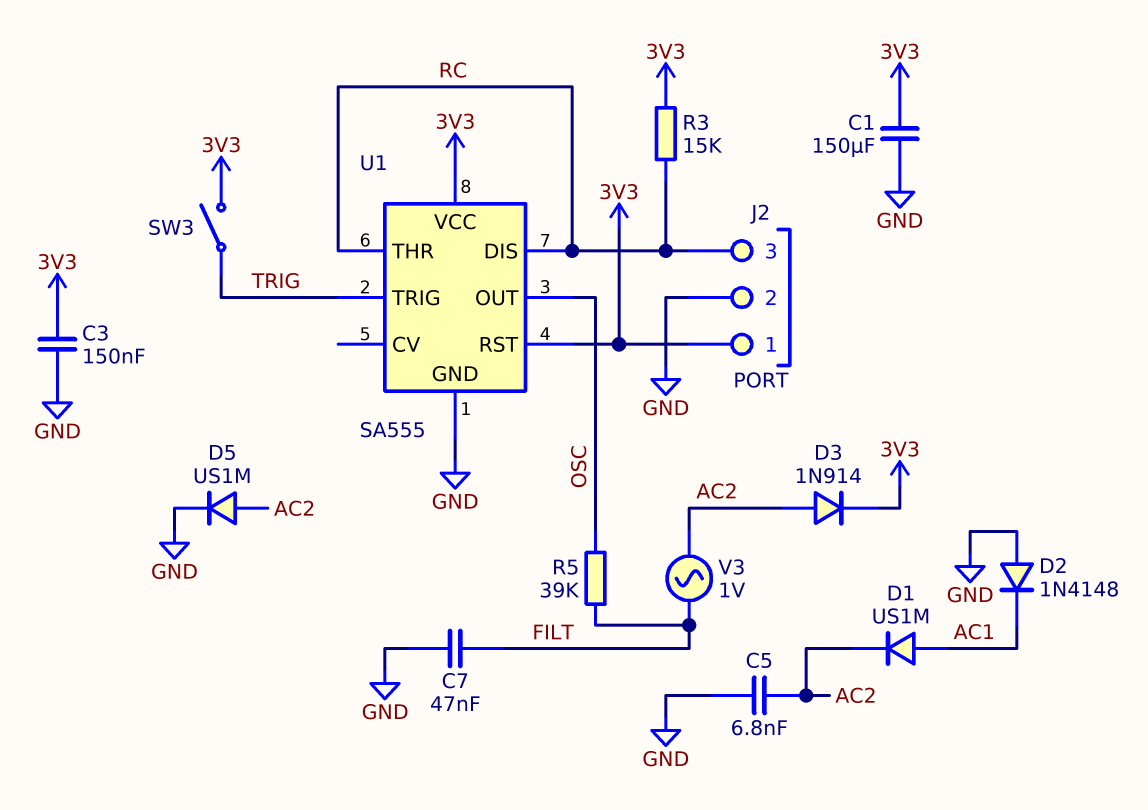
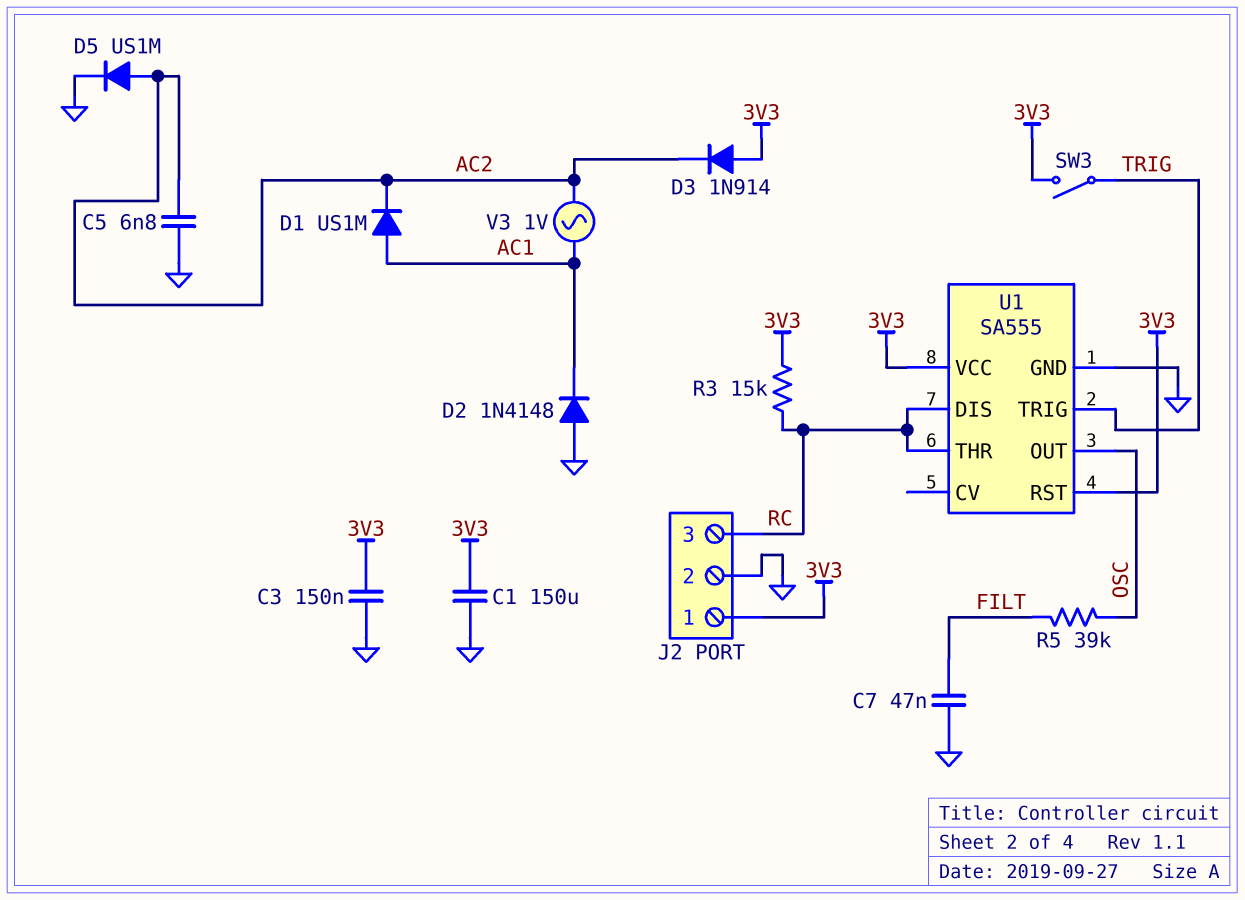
D3: diode 1N914 (A AC2, K 3V3) -> diode 1N914 (A 3V3, K AC2)
V3: AC 1V (AC2, FILT) -> AC 1V (AC1, AC2)

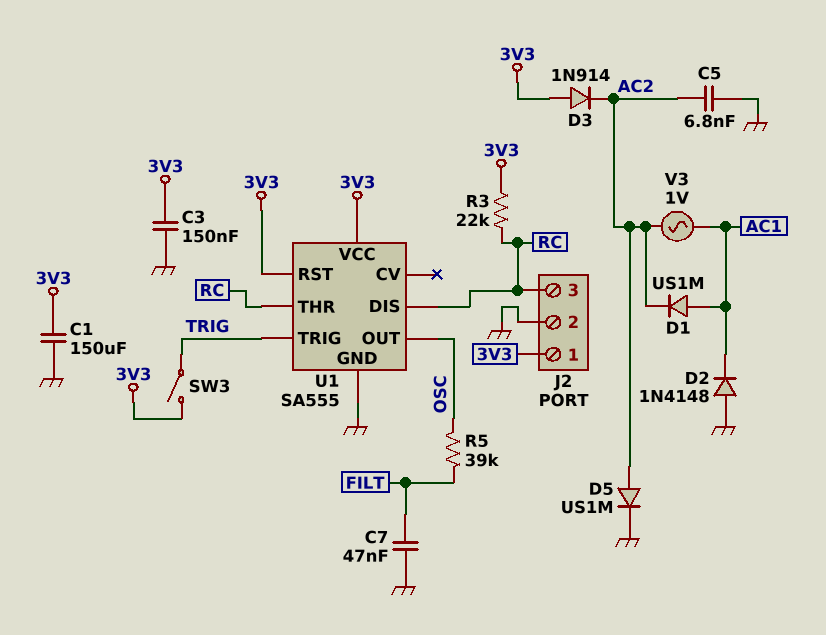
R3: 15k (3V3, RC) -> 22k (3V3, RC)

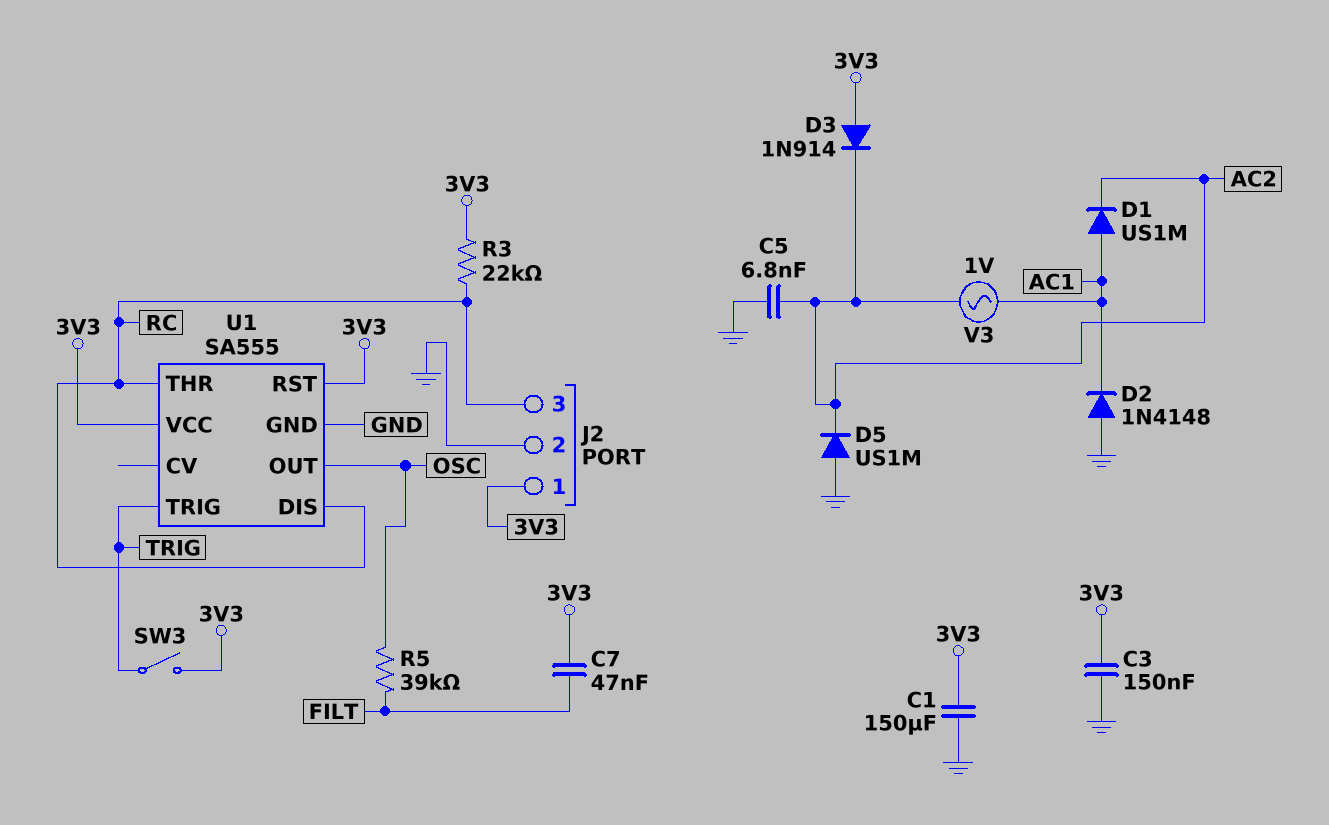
C7: 47nF (FILT, GND) -> 47nF (3V3, FILT)
D5: diode US1M (A AC2, K GND) -> diode US1M (A GND, K AC2)

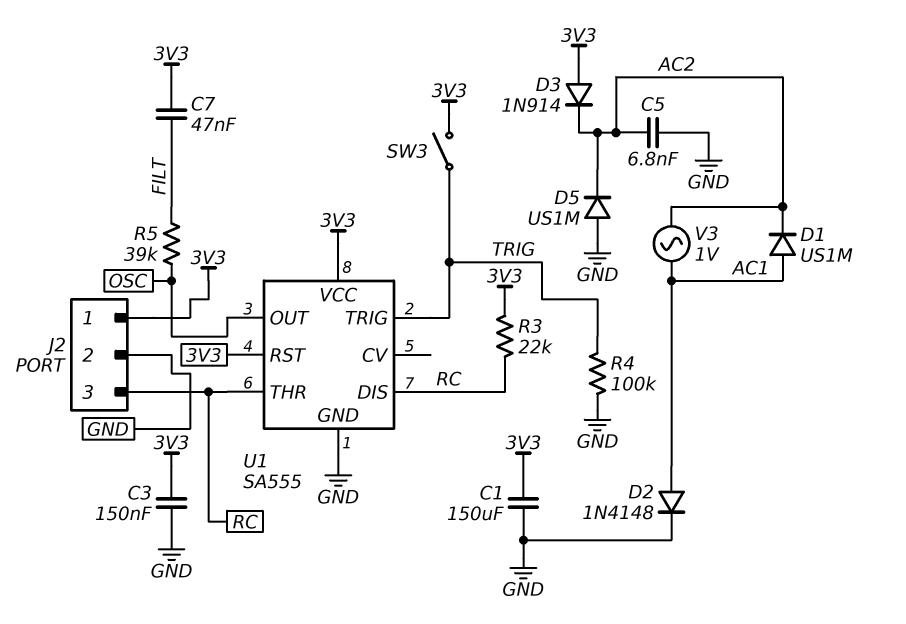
D2: diode 1N4148 (A GND, K AC1) -> diode 1N4148 (A AC1, K GND)
R4: none -> 100k (GND, TRIG)

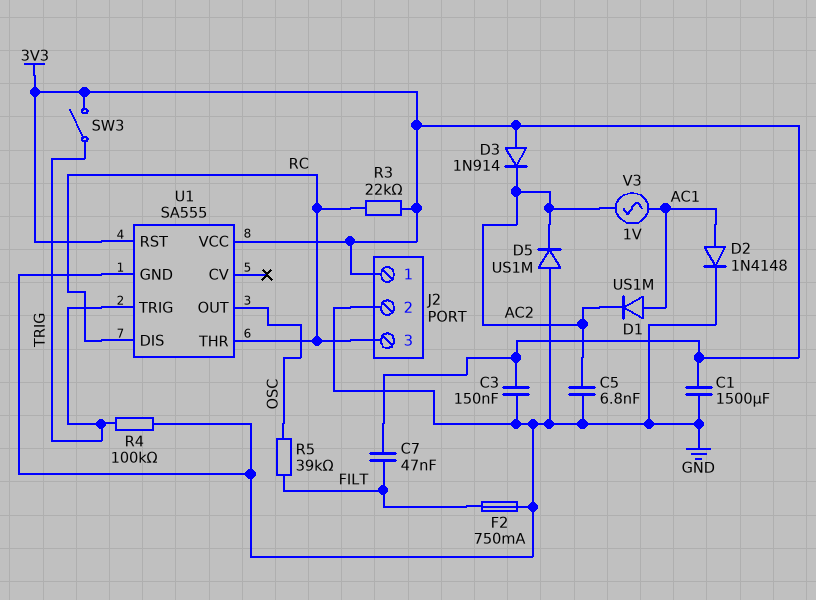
C1: 150uF (3V3, GND) -> 1500uF (3V3, GND)
F2: none -> 750mA (FILT, GND)

